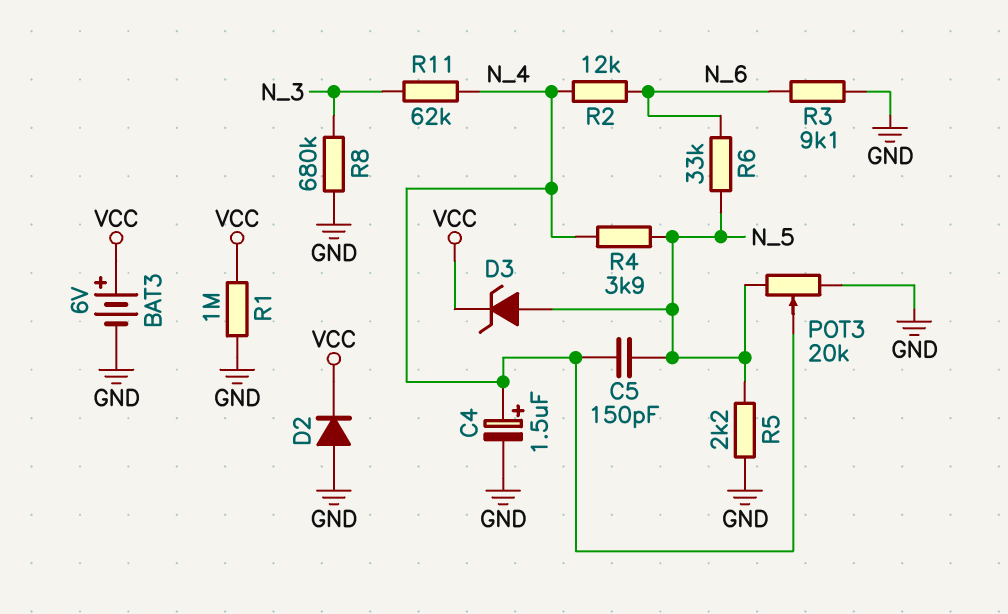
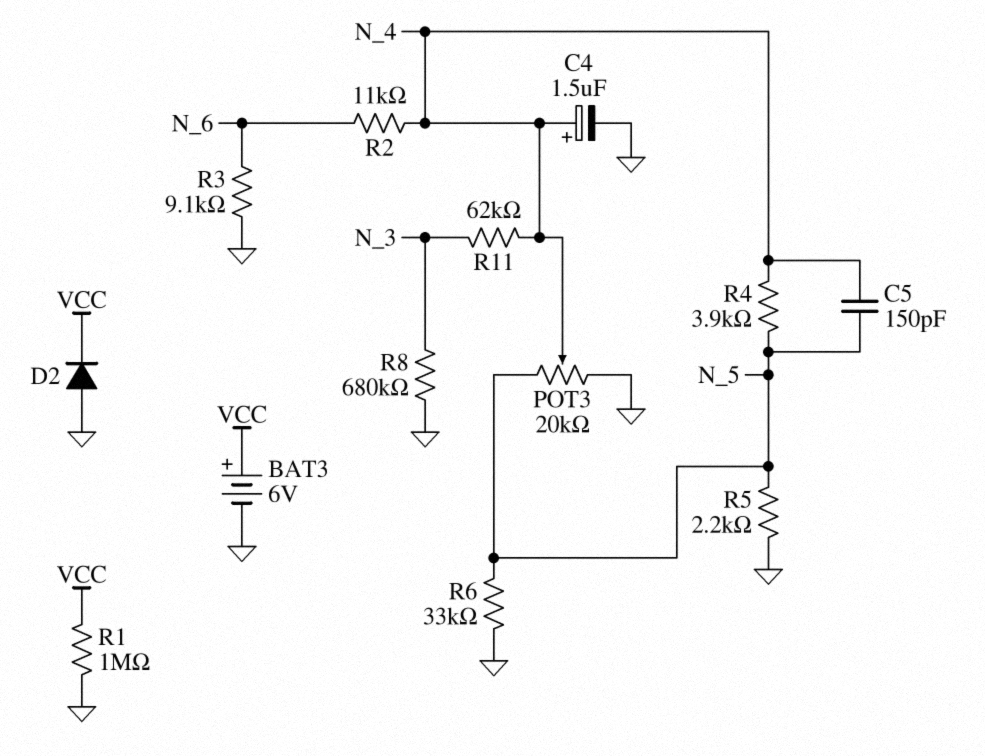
D3: zener (A N_5, K VCC) -> none
R2: 12k (N_4, N_6) -> 11k (N_4, N_6)
R6: 33k (N_5, N_6) -> 33k (GND, N_5)

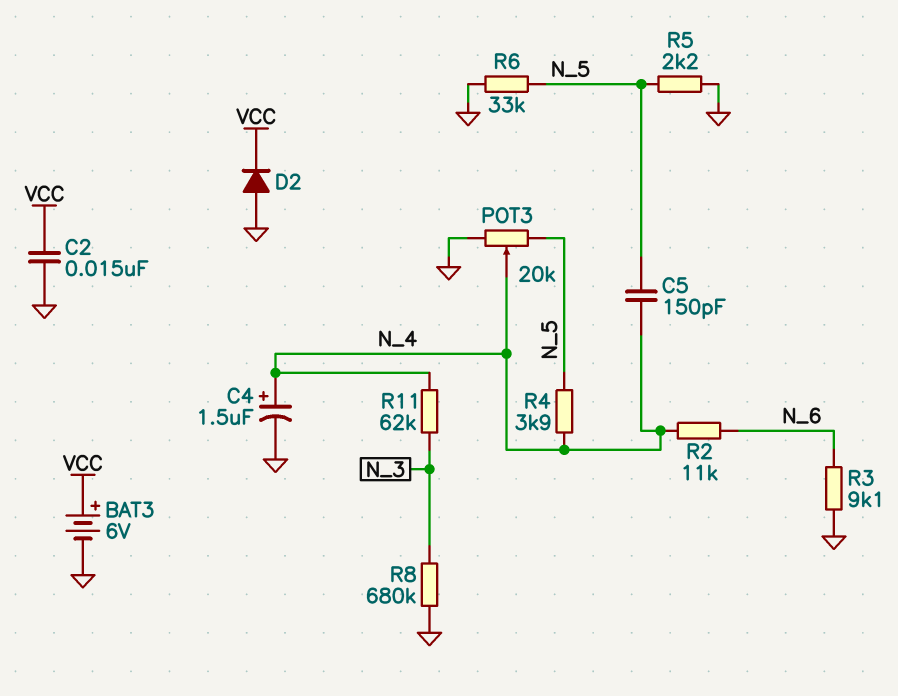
C2: none -> 15nF (GND, VCC)
R1: 1M (GND, VCC) -> none

